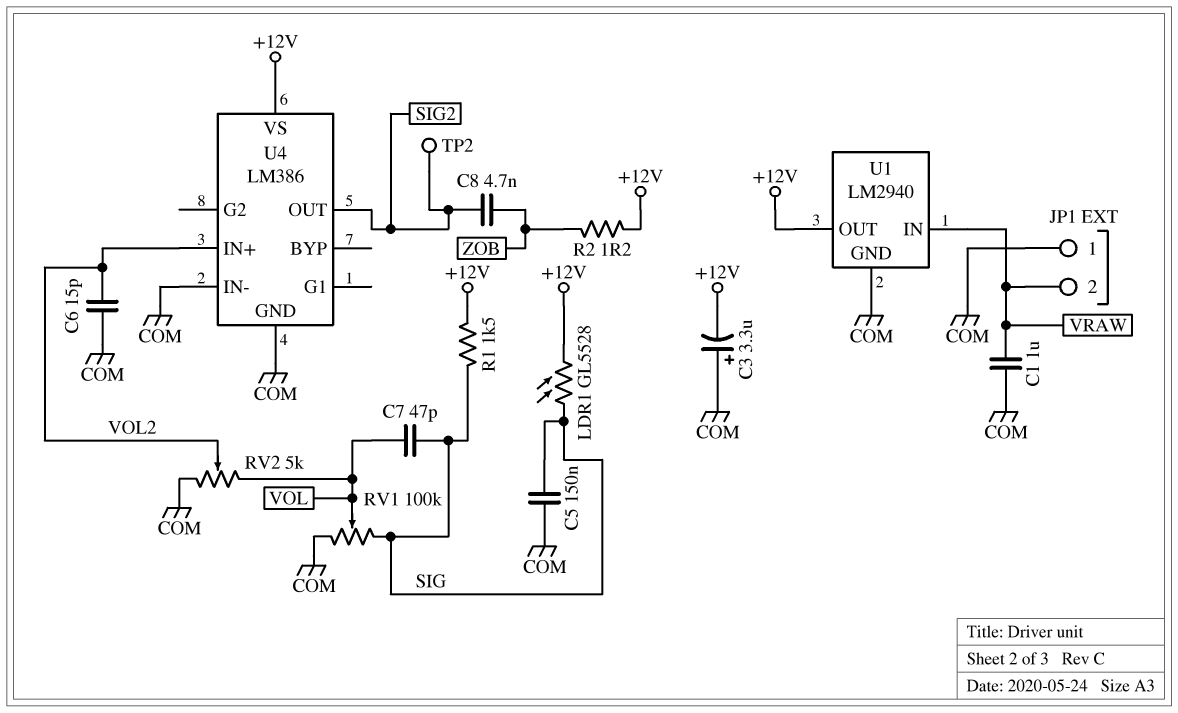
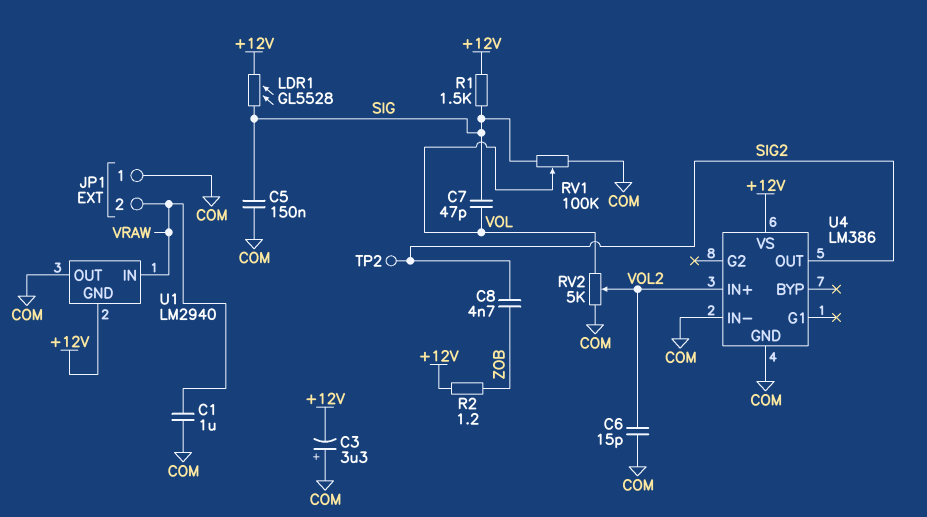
U1 pin GND: COM -> +12V
U1 pin OUT: +12V -> COM

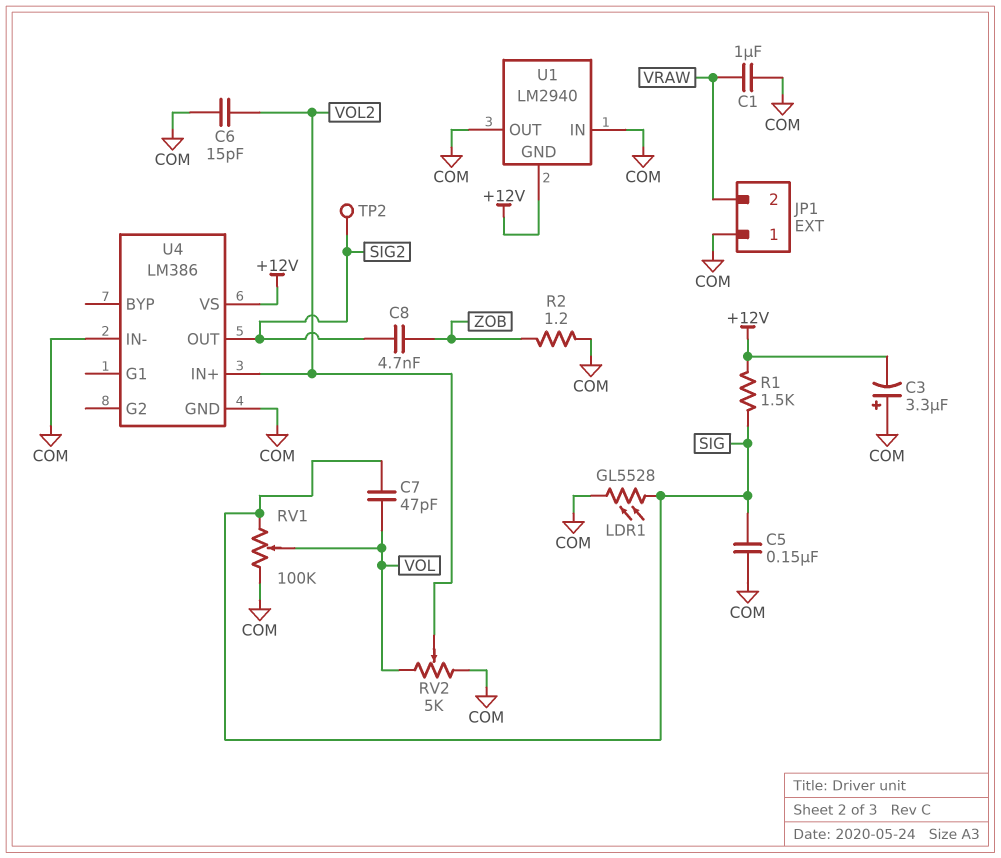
LDR1: GL5528 (+12V, SIG) -> GL5528 (COM, SIG)
R2: 1.2 (+12V, ZOB) -> 1.2 (COM, ZOB)
U1 pin IN: VRAW -> COM

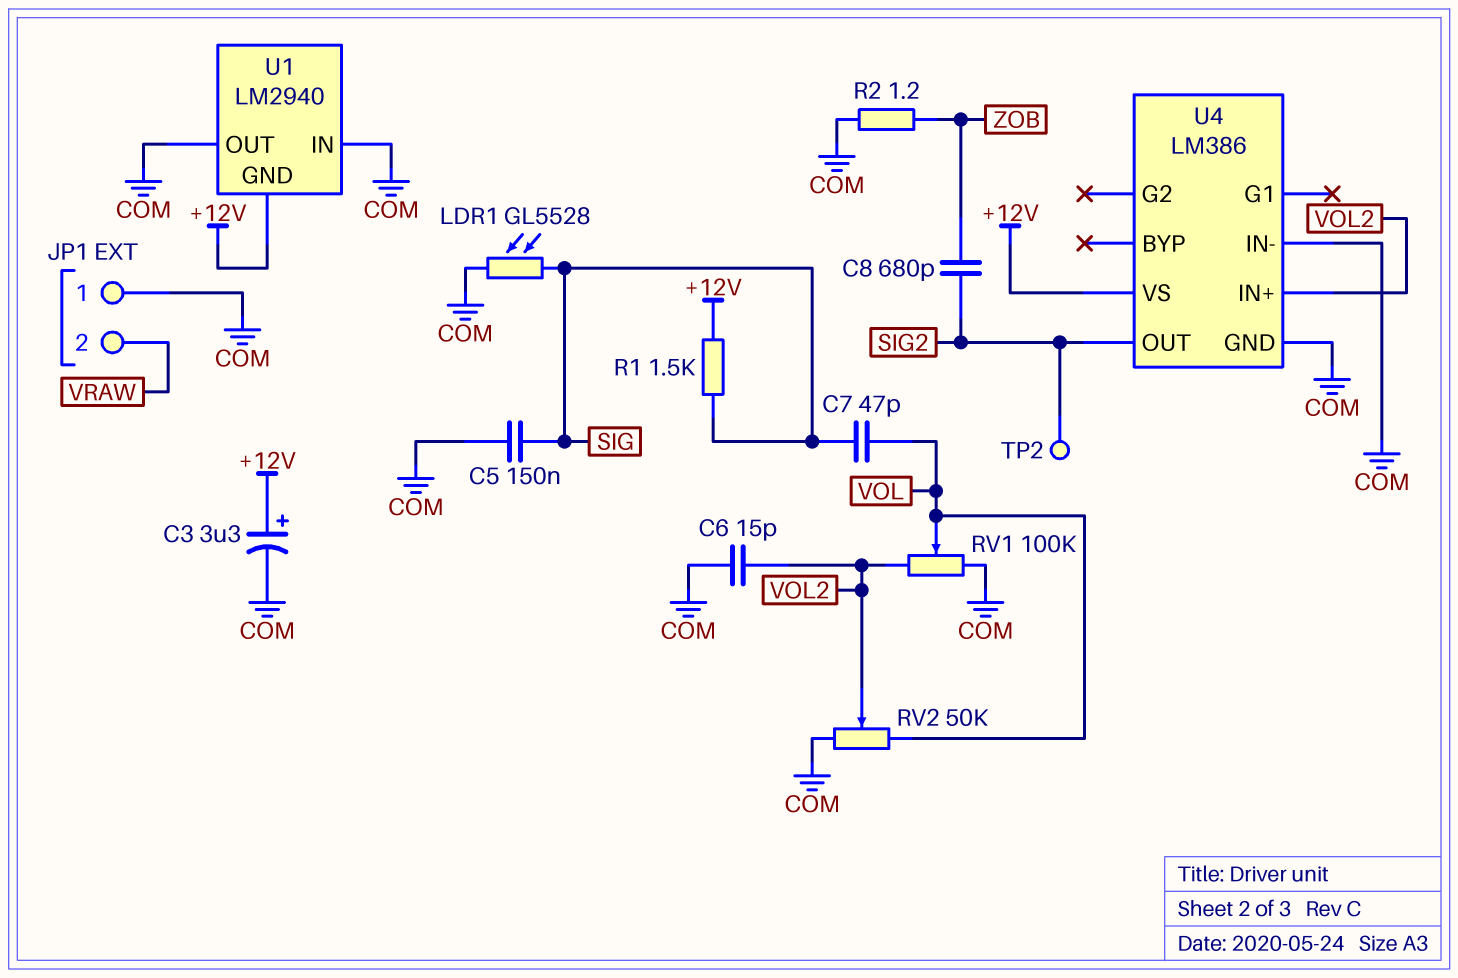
C1: 1uF (COM, VRAW) -> none
C3: 3.3uF (plus COM, minus +12V) -> 3.3uF (plus +12V, minus COM)
C8: 4.7nF (SIG2, ZOB) -> 680pF (SIG2, ZOB)
RV1: 100k (COM, SIG, wiper VOL) -> 100k (COM, VOL2, wiper VOL)
RV2: 5k (COM, VOL, wiper VOL2) -> 50k (COM, VOL, wiper VOL2)

